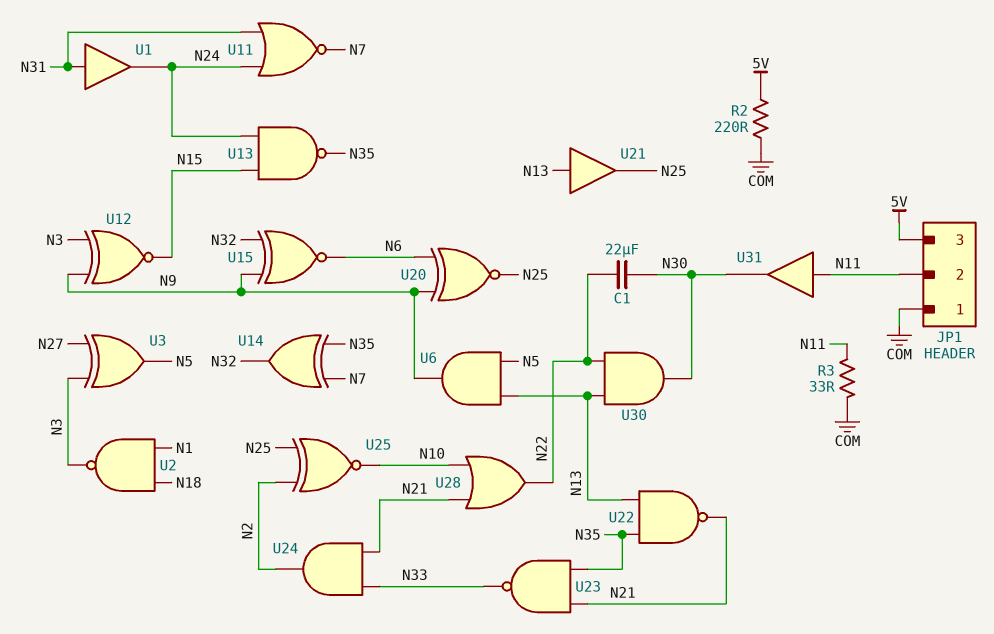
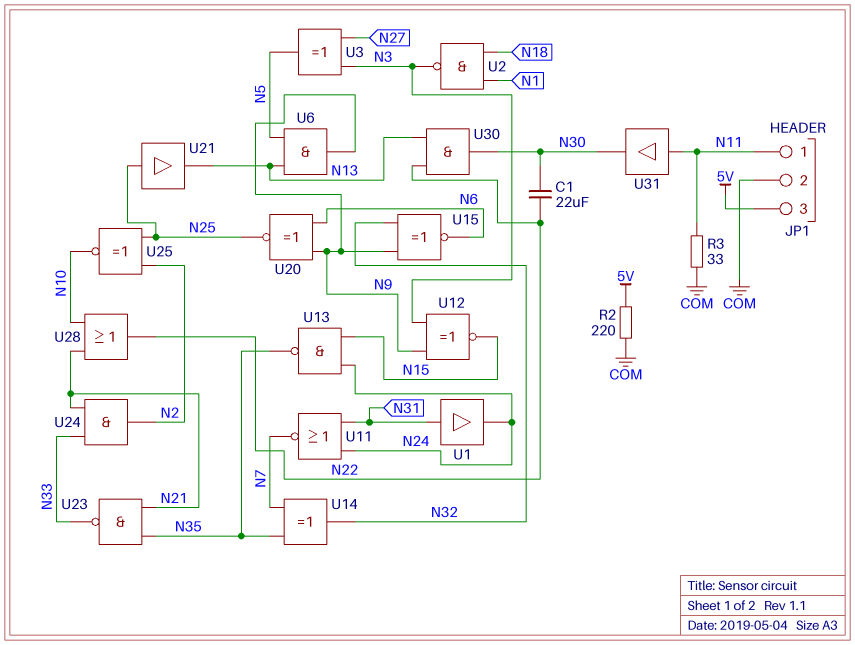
JP1 pin 1: COM -> N11
JP1 pin 2: N11 -> COM
U21: buffer (in N13, out N25) -> buffer (in N25, out N13)
U22: NAND (in N13, in N35, out N21) -> none

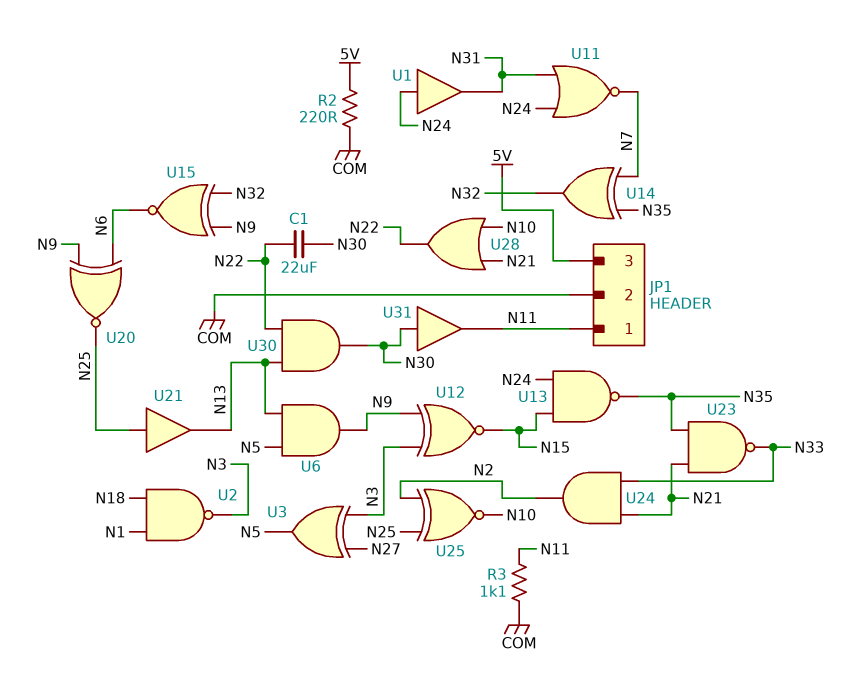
R3: 33 (COM, N11) -> 1.1k (COM, N11)
U1: buffer (in N31, out N24) -> buffer (in N24, out N31)
U31: buffer (in N11, out N30) -> buffer (in N30, out N11)

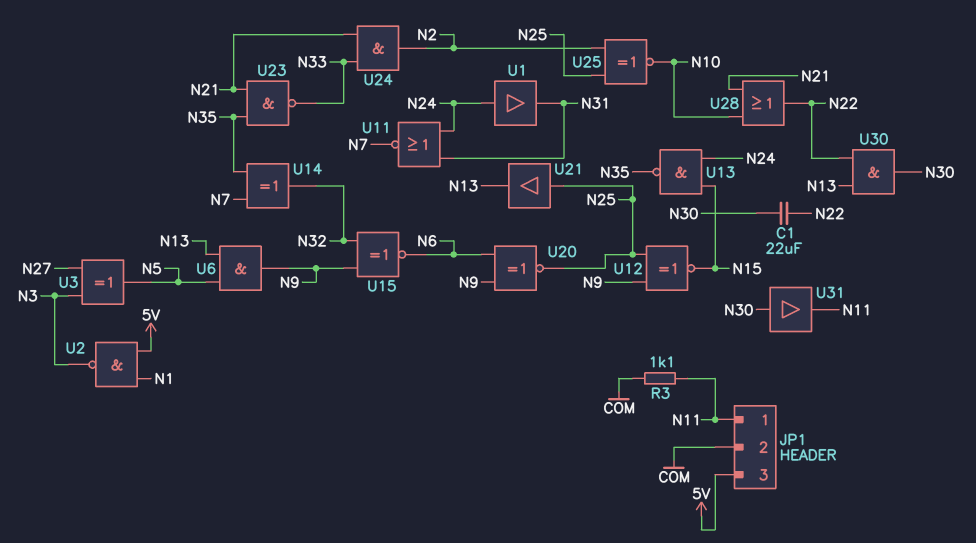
R2: 220 (5V, COM) -> none
U2: NAND (in N1, in N18, out N3) -> NAND (in 5V, in N1, out N3)
U12: XNOR (in N3, in N9, out N15) -> XNOR (in N9, in N25, out N15)

